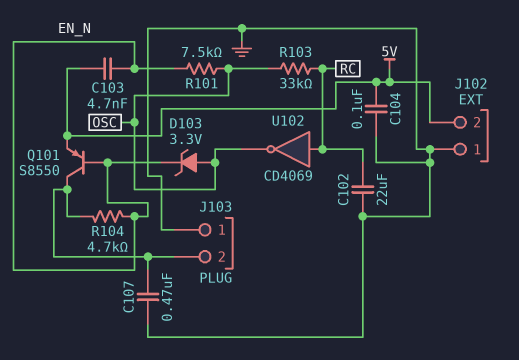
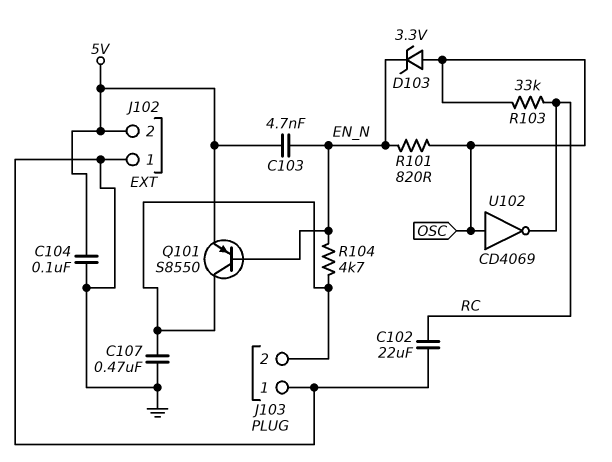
R101: 7.5k (EN_N, OSC) -> 820 (EN_N, OSC)
U102: NOT CD4069 (in RC, out OSC) -> NOT CD4069 (in OSC, out RC)

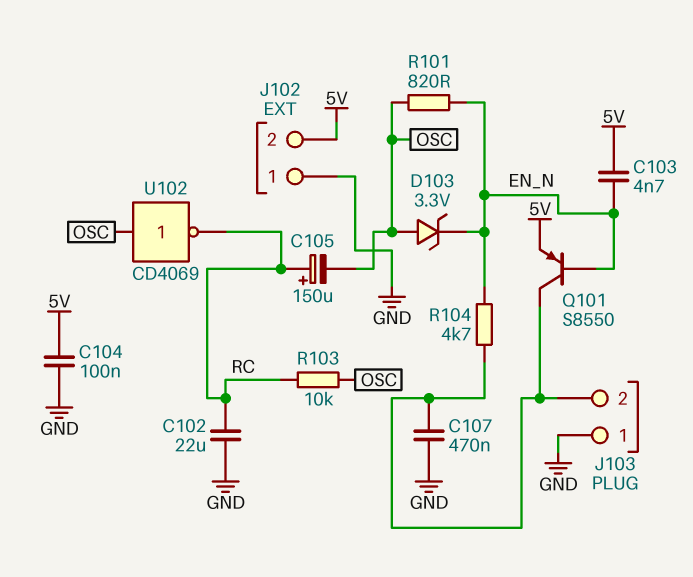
C105: none -> 150uF (plus RC, minus OSC)
R103: 33k (OSC, RC) -> 10k (OSC, RC)

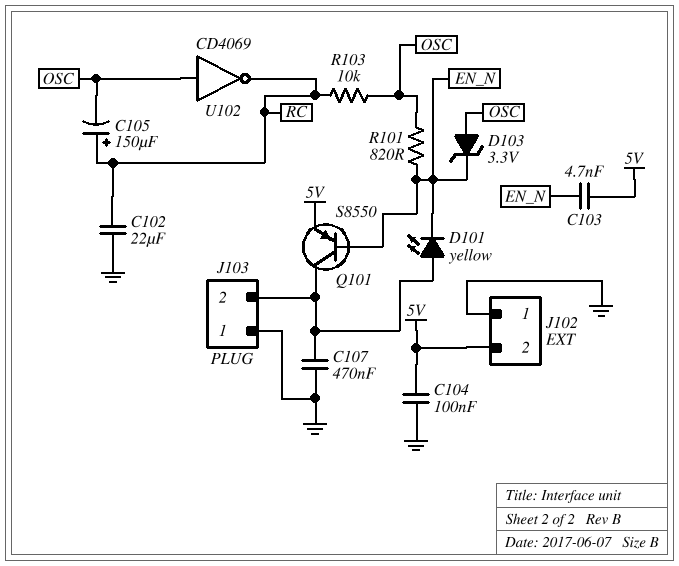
D101: none -> LED yellow (A J103/2, K EN_N)
R104: 4.7k (EN_N, J103/2) -> none

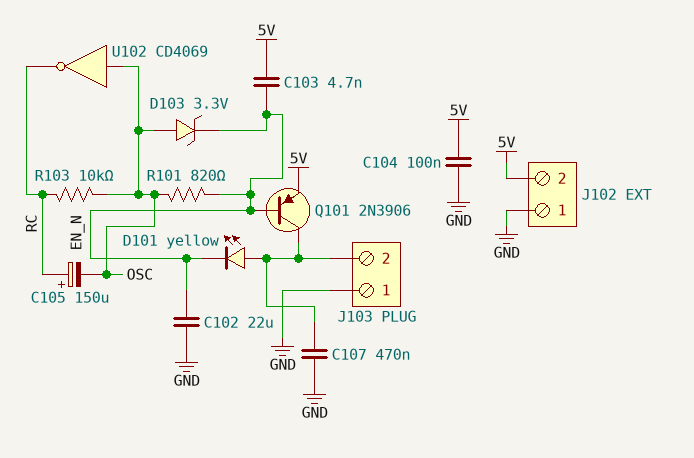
C102: 22uF (GND, RC) -> 22uF (EN_N, GND)
Q101: PNP S8550 (B EN_N, C J103/2, E 5V) -> PNP 2N3906 (B EN_N, C J103/2, E 5V)

